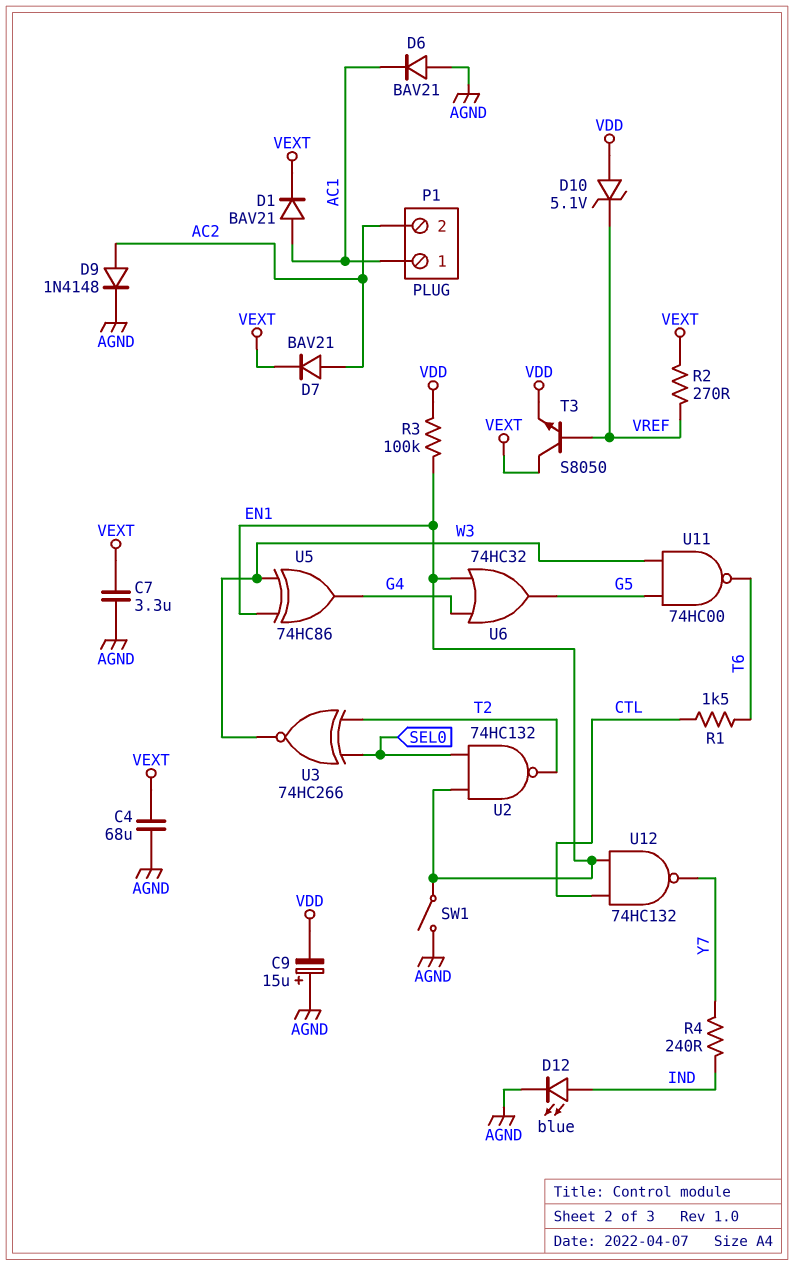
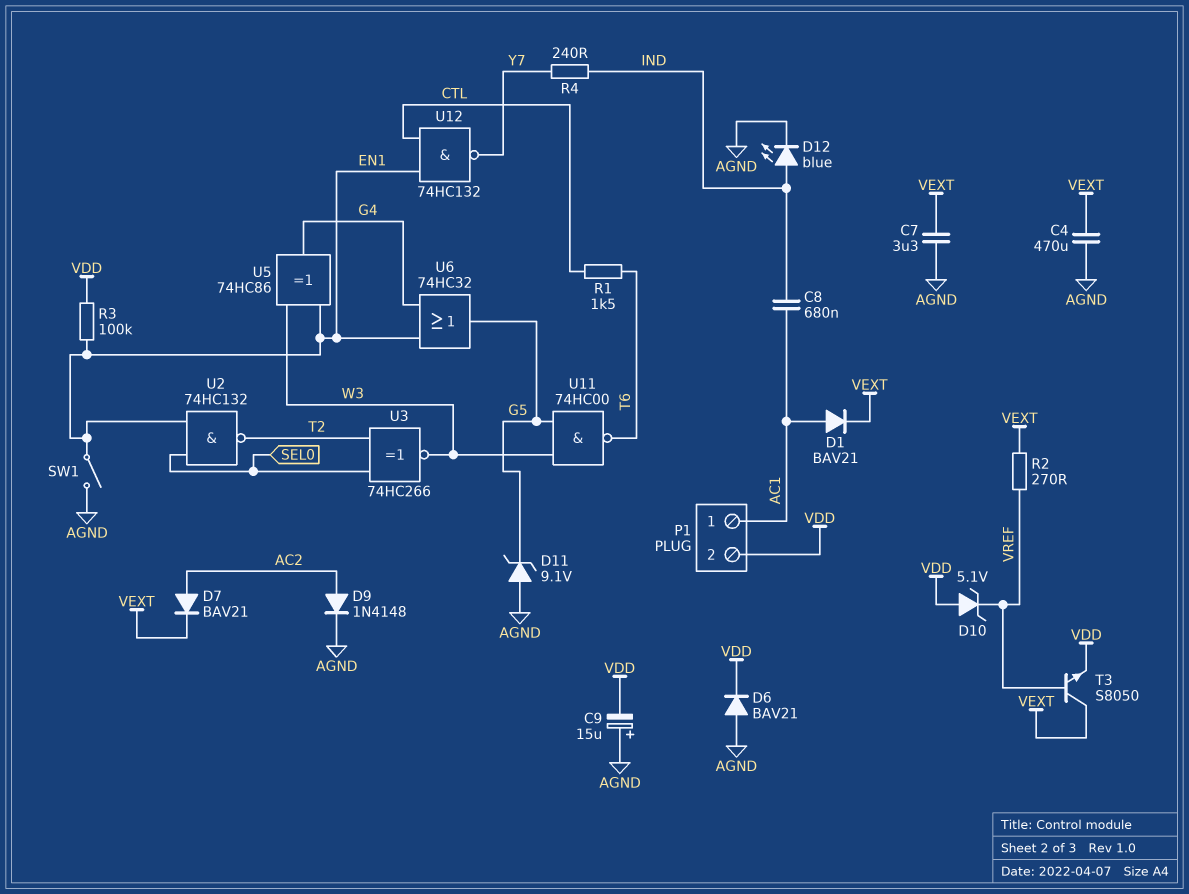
C4: 68uF (AGND, VEXT) -> 470uF (AGND, VEXT)
C8: none -> 680nF (AC1, IND)
D6: diode BAV21 (A AGND, K AC1) -> diode BAV21 (A AGND, K VDD)
D11: none -> zener 9.1V (A AGND, K G5)
P1 pin 2: AC2 -> VDD

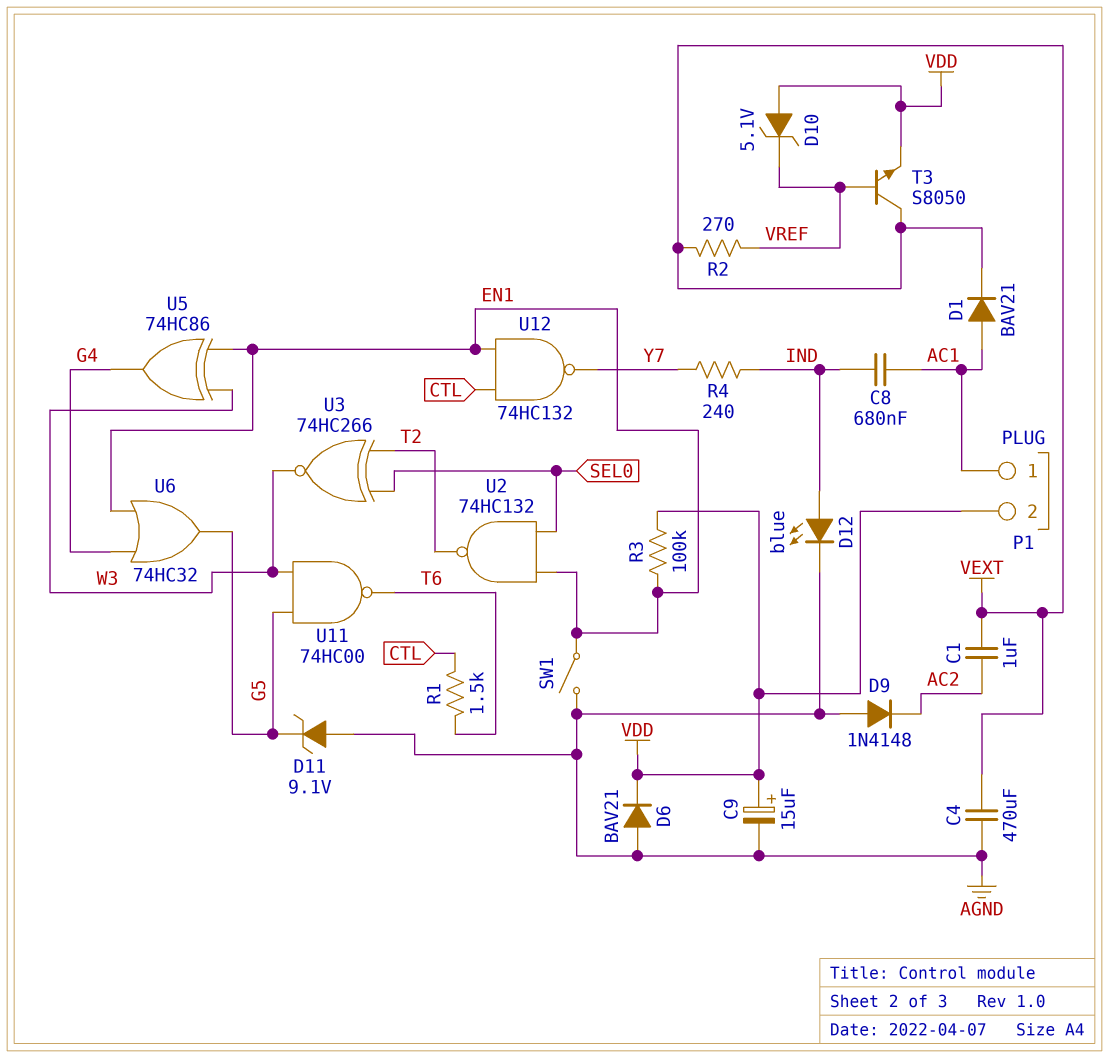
C1: none -> 1uF (AC2, VEXT)
C7: 3.3uF (AGND, VEXT) -> none
C9: 15uF (plus AGND, minus VDD) -> 15uF (plus VDD, minus AGND)
D7: diode BAV21 (A AC2, K VEXT) -> none
D9: diode 1N4148 (A AC2, K AGND) -> diode 1N4148 (A AGND, K AC2)

